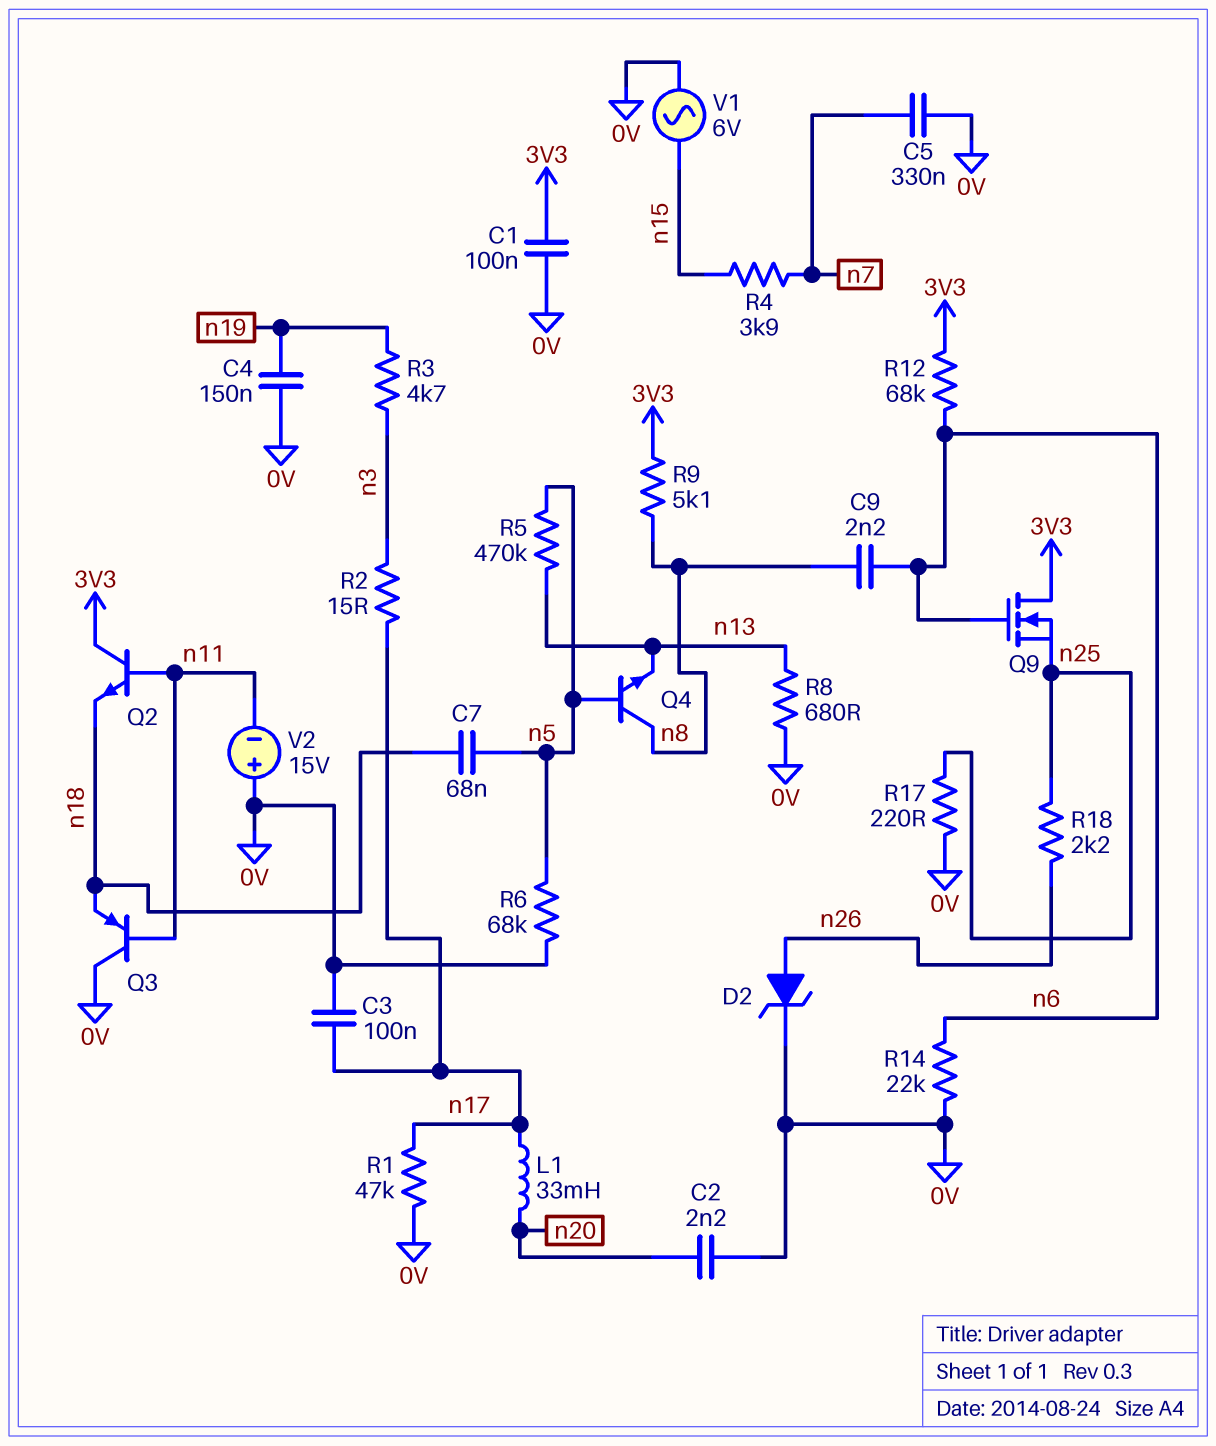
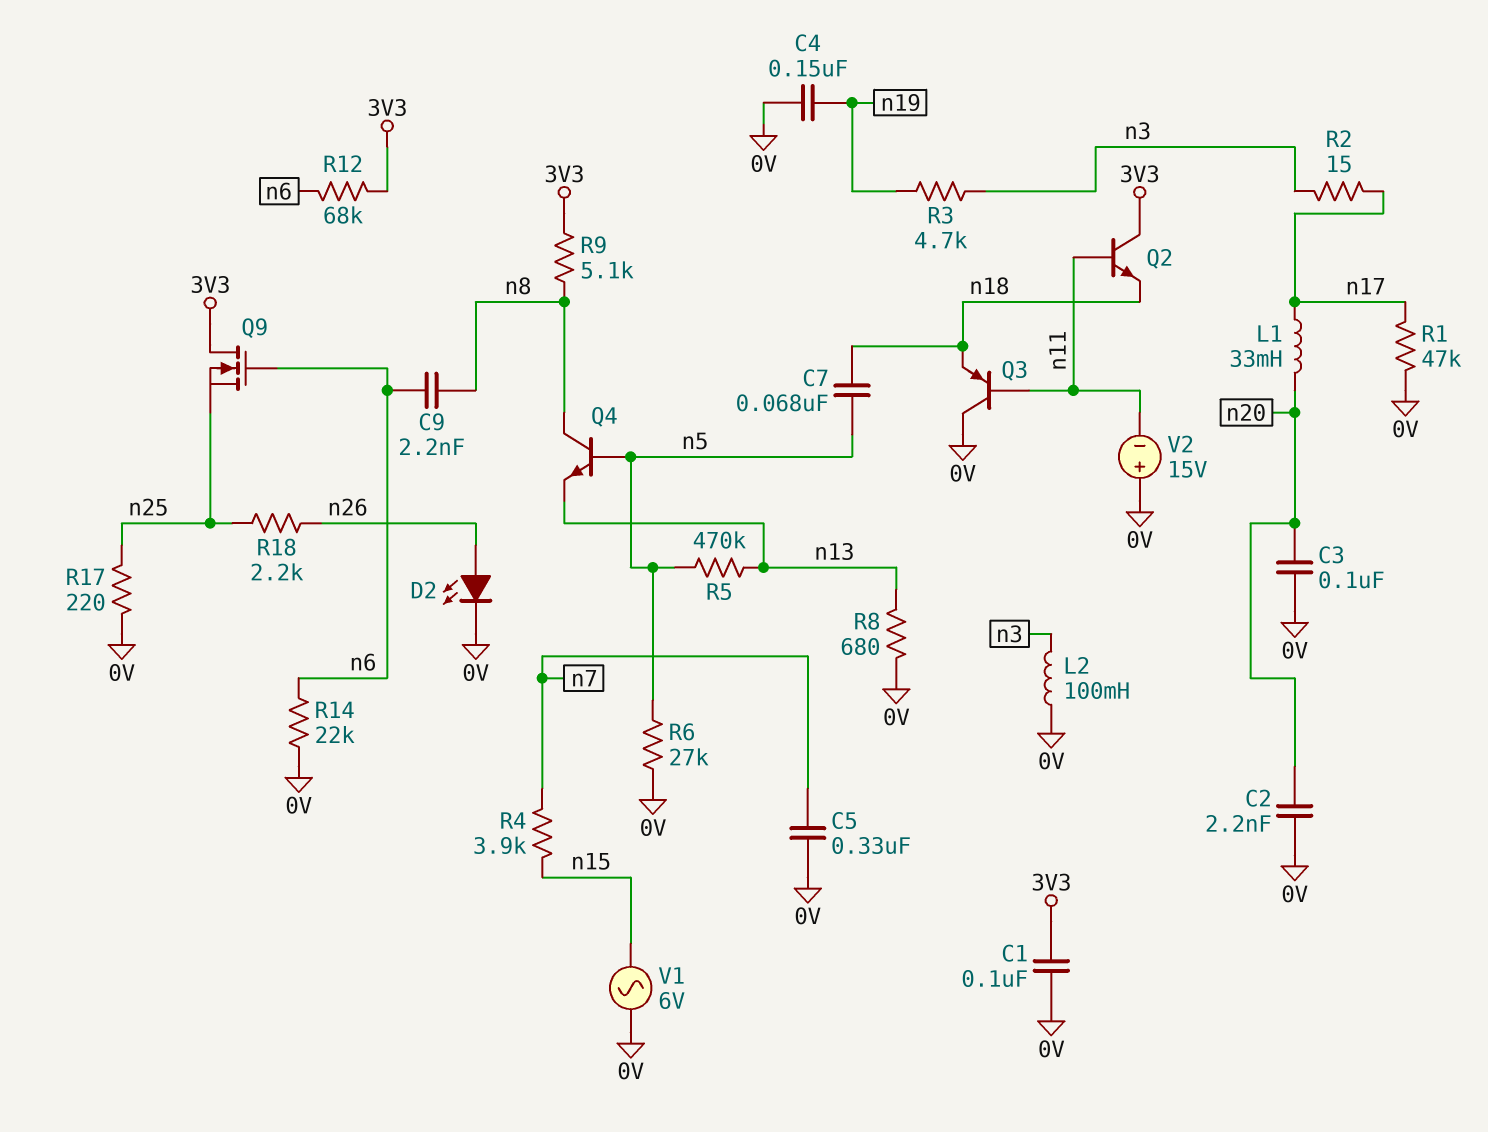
C3: 100nF (0V, n17) -> 100nF (0V, n20)
D2: zener (A n26, K 0V) -> LED (A n26, K 0V)
L2: none -> 100mH (0V, n3)
R6: 68k (0V, n5) -> 27k (0V, n5)

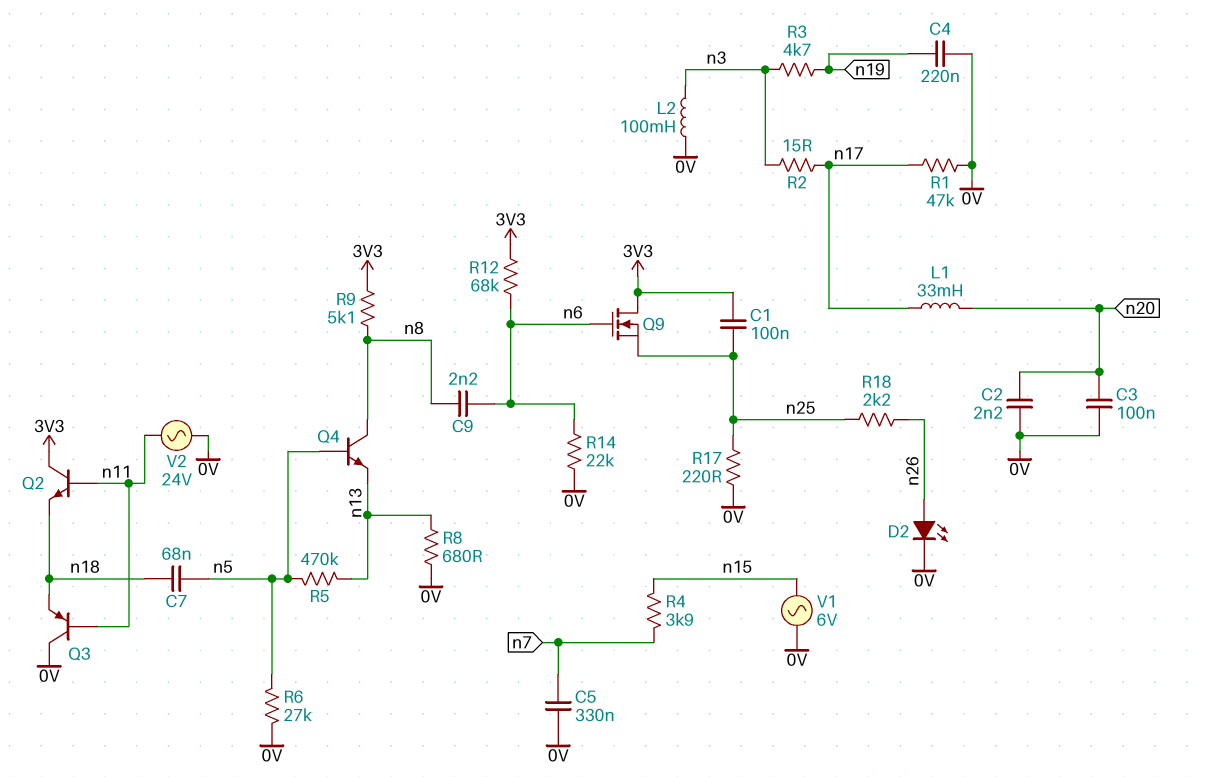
C1: 100nF (0V, 3V3) -> 100nF (3V3, n25)
C4: 150nF (0V, n19) -> 220nF (0V, n19)
V2: 15V (plus 0V, minus n11) -> AC 24V (0V, n11)

